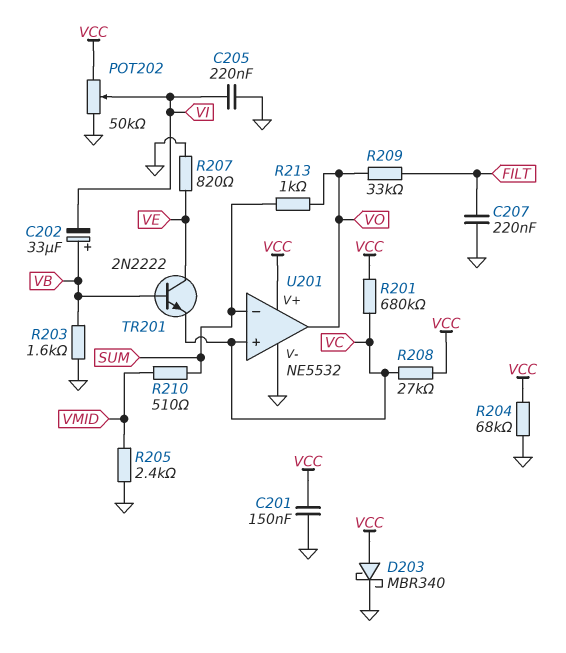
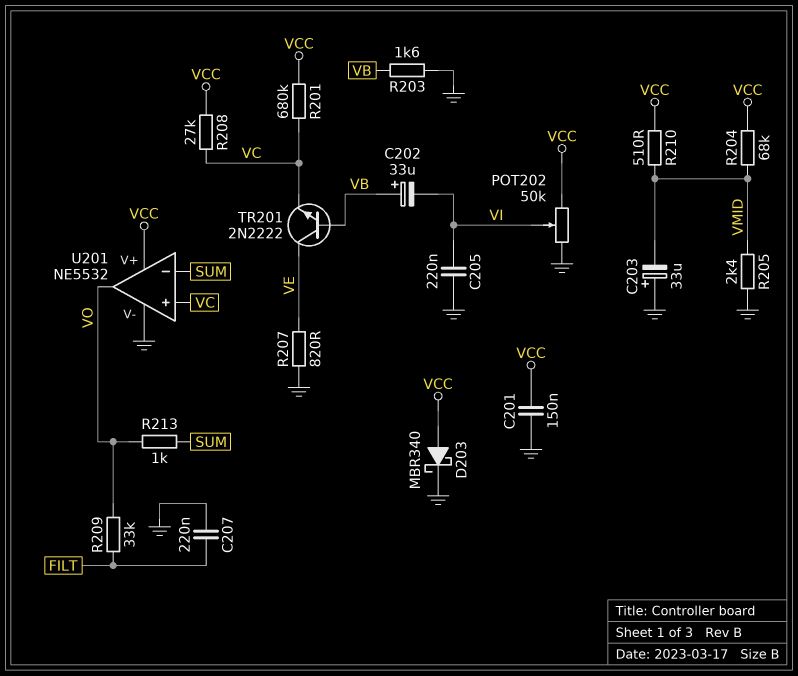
C203: none -> 33uF (plus GND, minus VMID)
R204: 68k (GND, VCC) -> 68k (VCC, VMID)
R210: 510 (SUM, VMID) -> 510 (VCC, VMID)

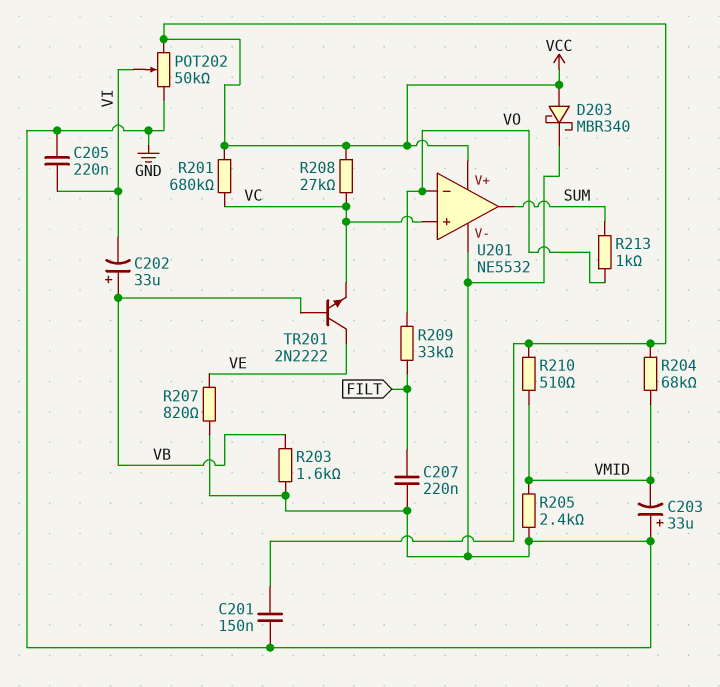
U201 pin in-: SUM -> VO
U201 pin out: VO -> SUM

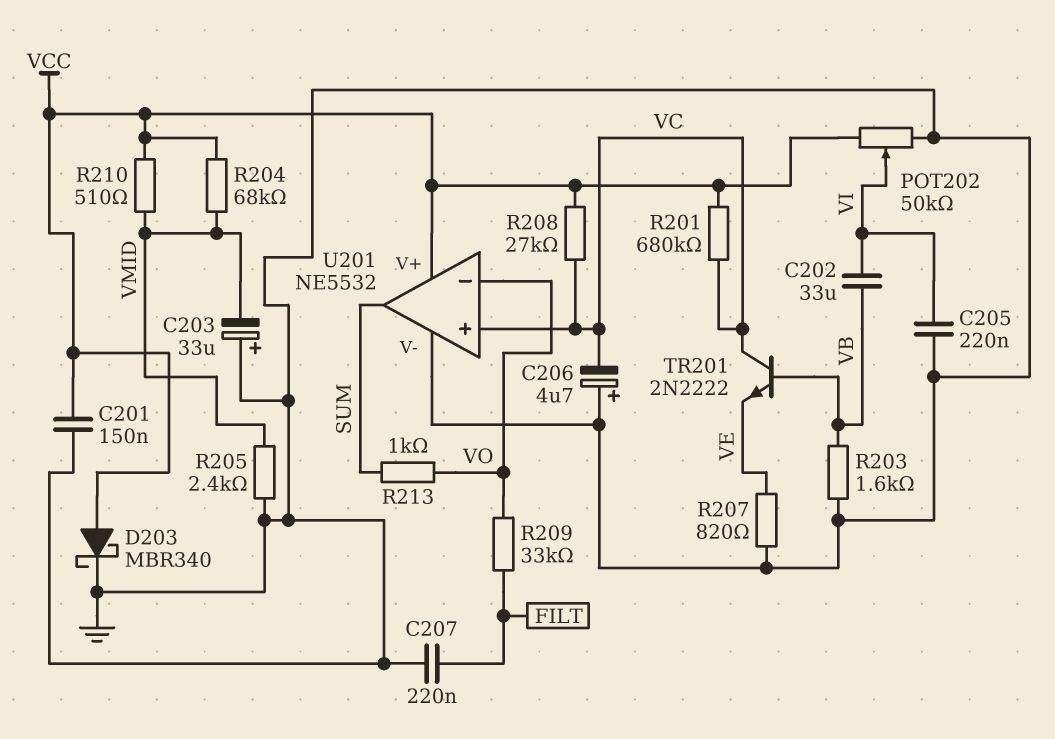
C202: 33uF (plus VB, minus VI) -> 33uF (VB, VI)
C206: none -> 4.7uF (plus GND, minus VC)
TR201: NPN 2N2222 (B VB, C VE, E VC) -> NPN 2N2222 (B VB, C VC, E VE)

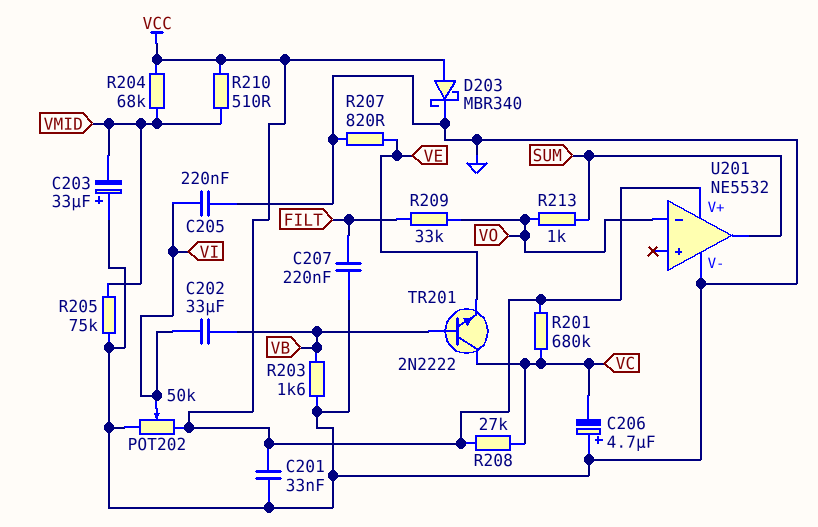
C201: 150nF (GND, VCC) -> 33nF (GND, VCC)
R205: 2.4k (GND, VMID) -> 75k (GND, VMID)
U201 pin in+: VC -> none

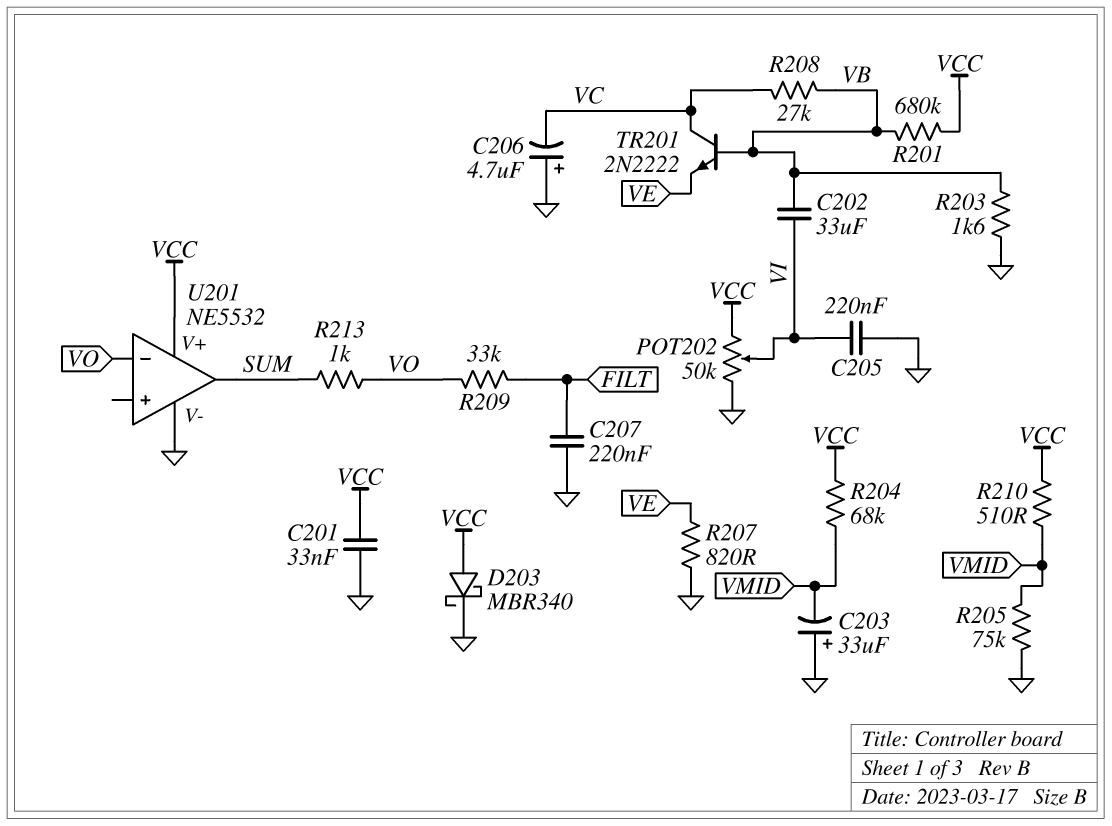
R201: 680k (VC, VCC) -> 680k (VB, VCC)
R208: 27k (VC, VCC) -> 27k (VB, VC)

